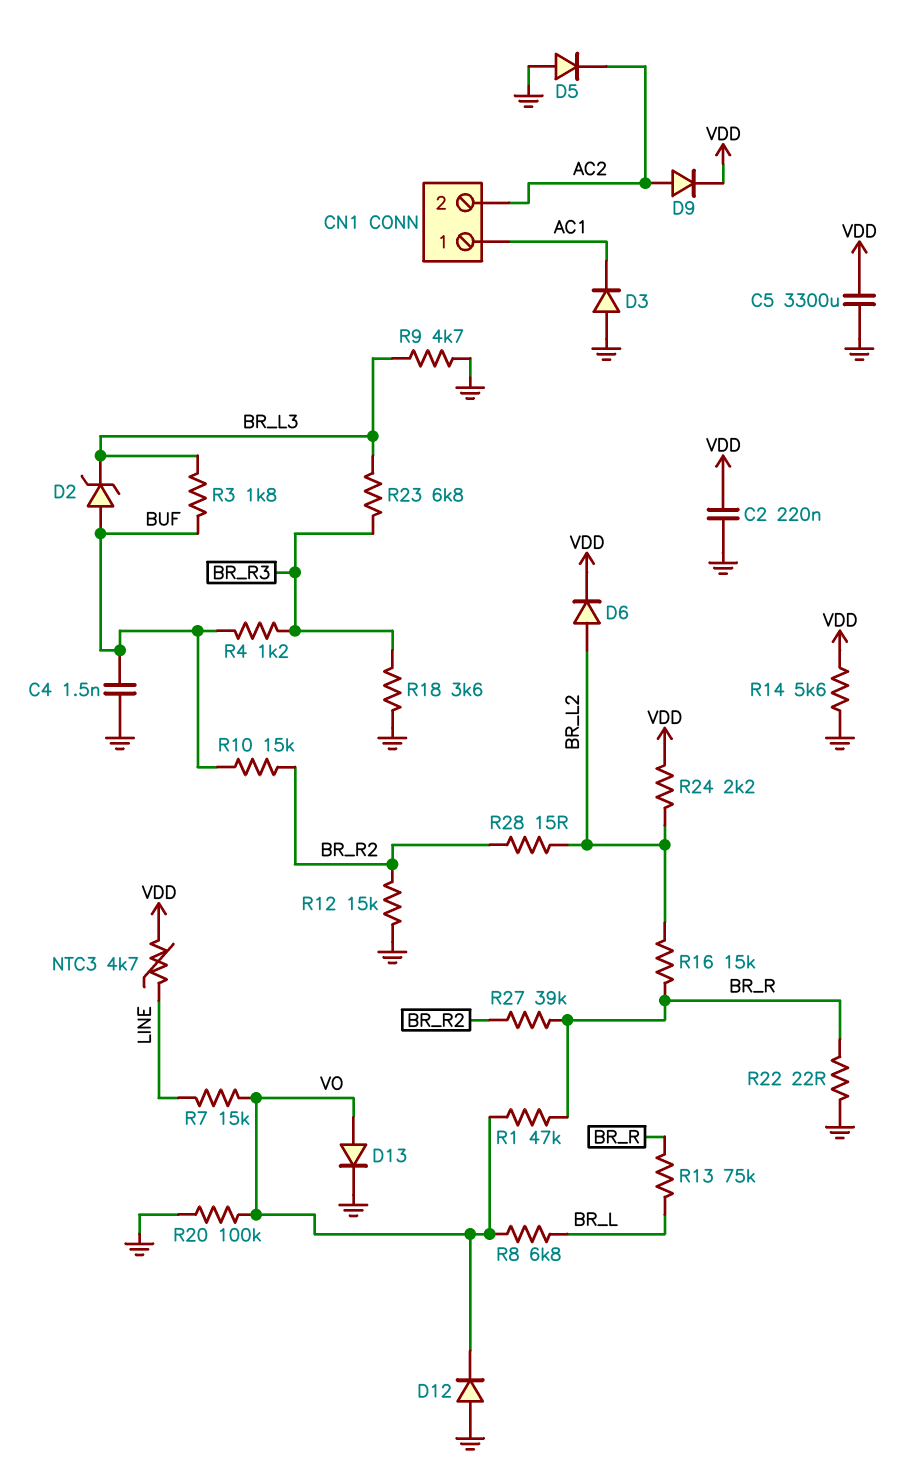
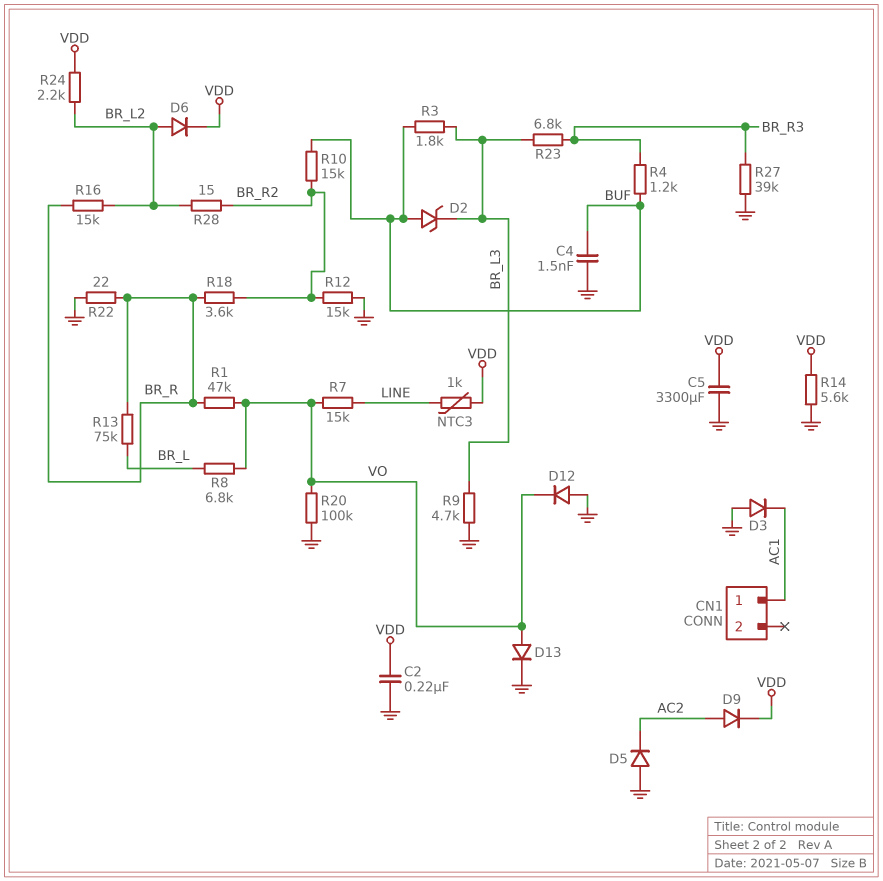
CN1 pin 2: AC2 -> none
NTC3: 4.7k (LINE, VDD) -> 1k (LINE, VDD)
R18: 3.6k (BR_R3, GND) -> 3.6k (BR_R, BR_R2)
R27: 39k (BR_R, BR_R2) -> 39k (BR_R3, GND)

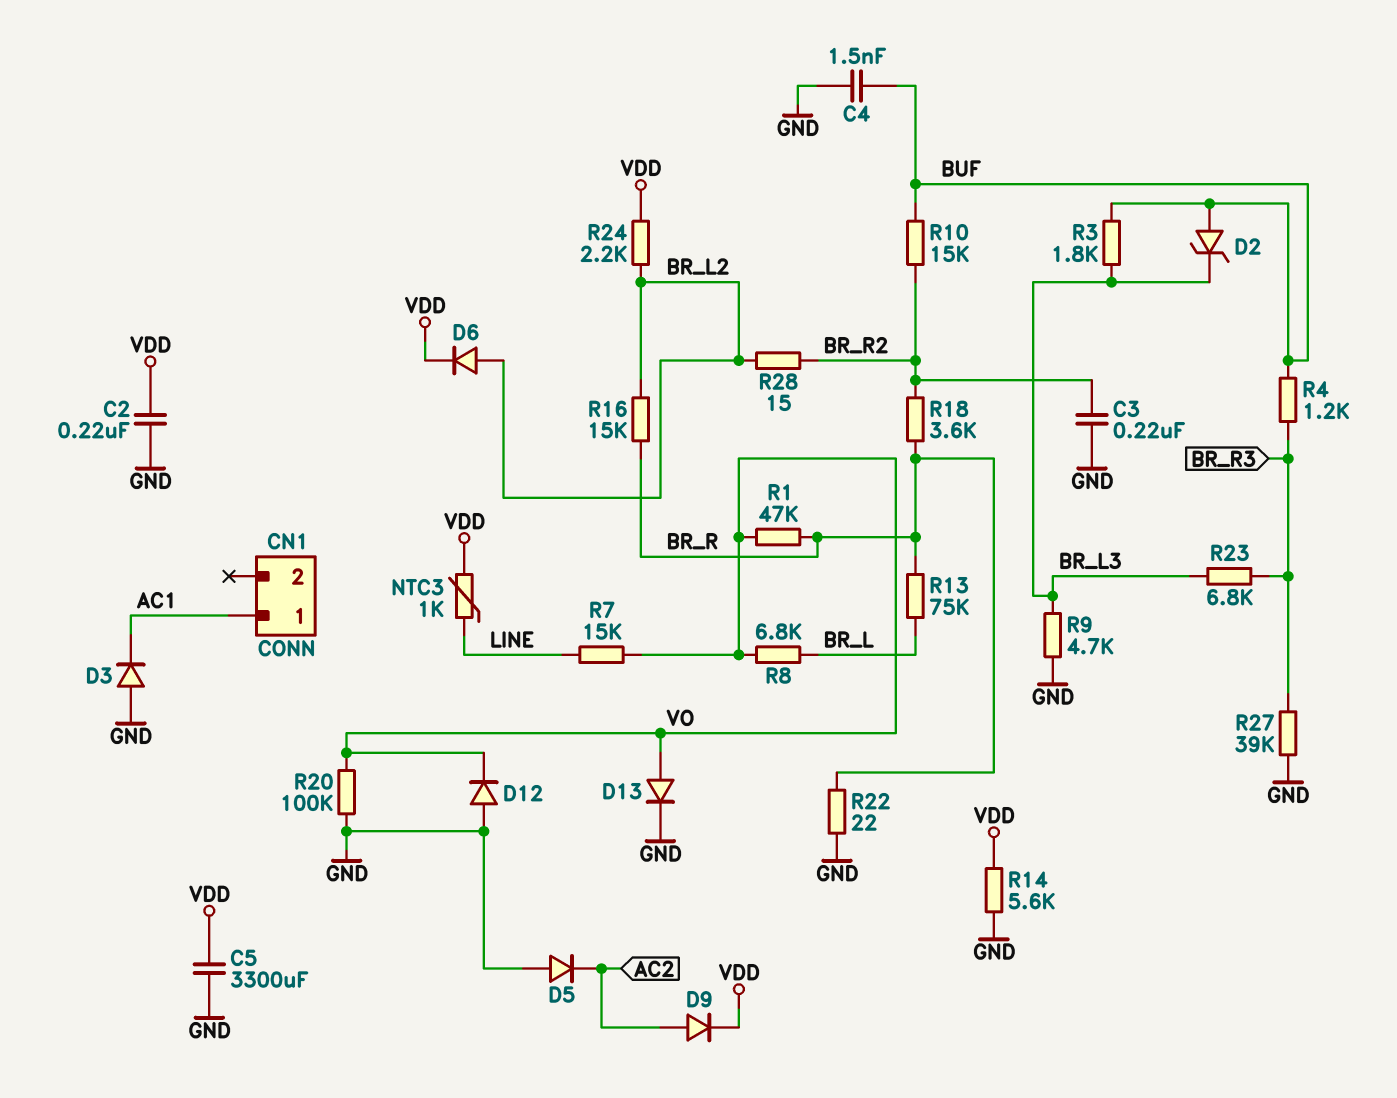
C3: none -> 220nF (BR_R2, GND)
R12: 15k (BR_R2, GND) -> none

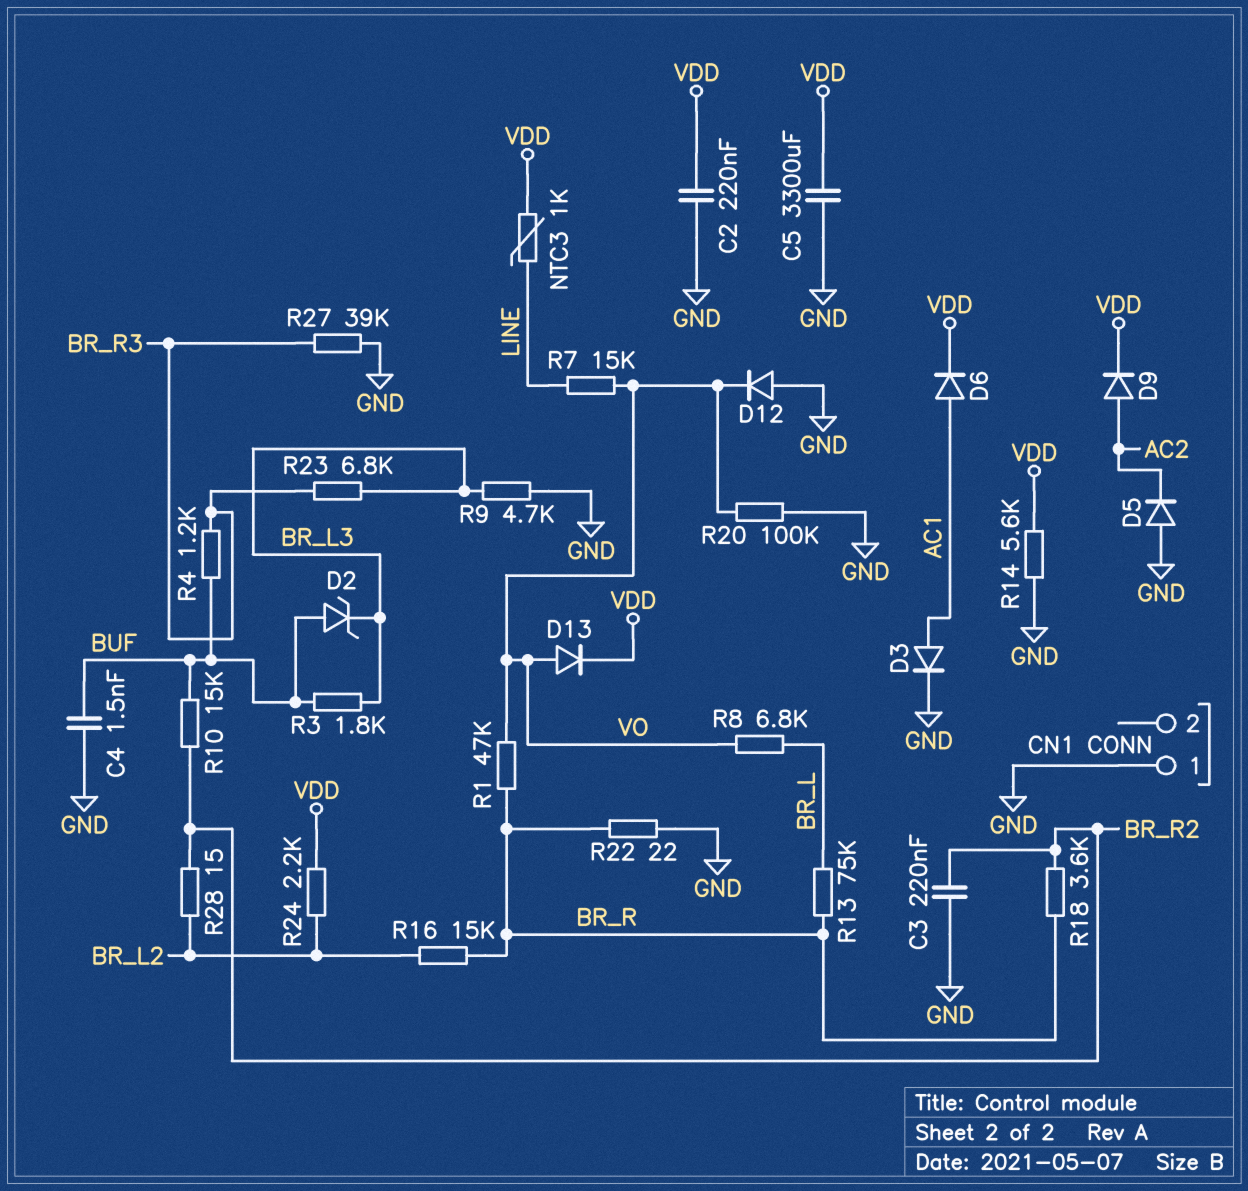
CN1 pin 1: AC1 -> GND
D3: diode (A GND, K AC1) -> diode (A AC1, K GND)
D6: diode (A BR_L2, K VDD) -> diode (A AC1, K VDD)
D13: diode (A VO, K GND) -> diode (A VO, K VDD)

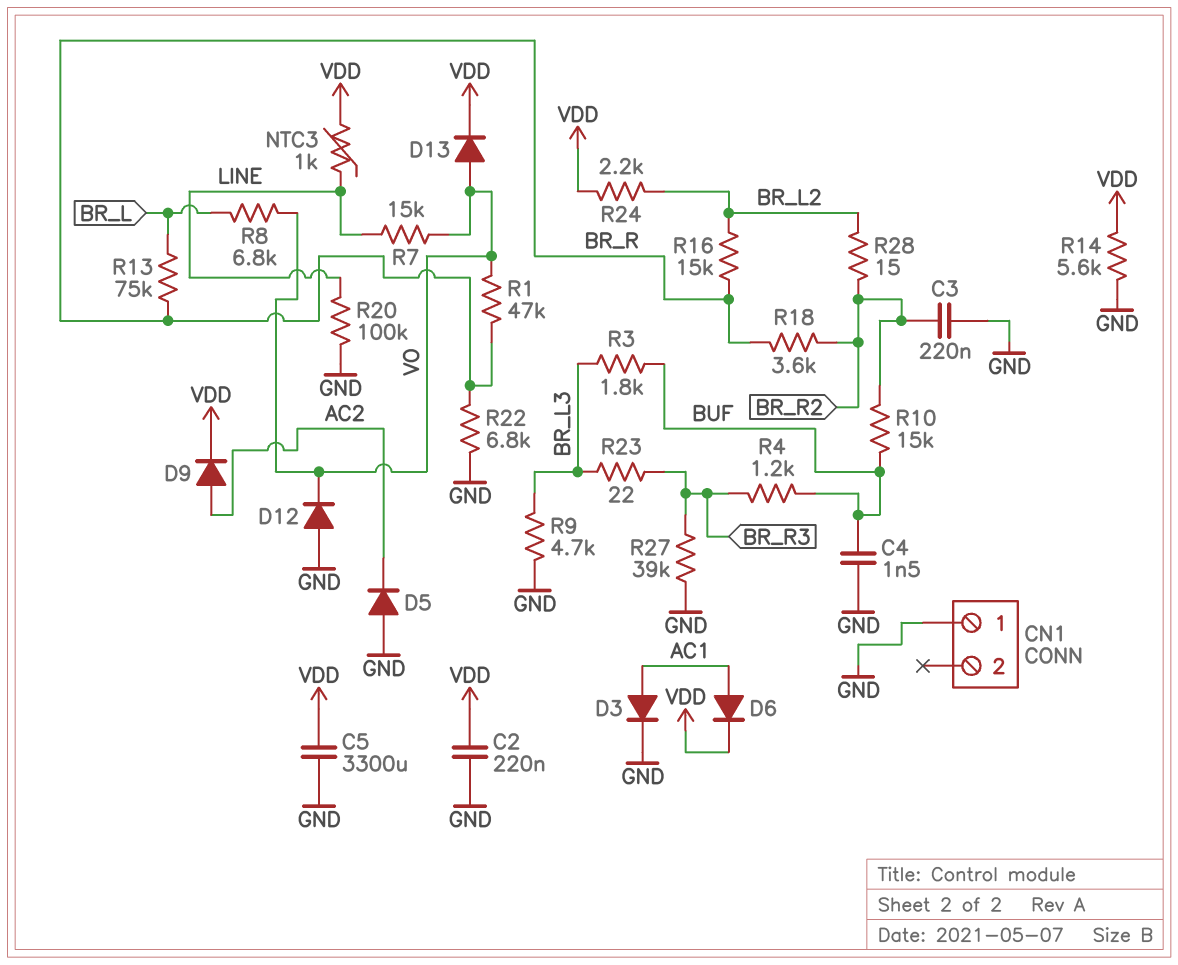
D2: zener (A BUF, K BR_L3) -> none
R20: 100k (GND, VO) -> 100k (GND, LINE)
R22: 22 (BR_R, GND) -> 6.8k (BR_R, GND)
R23: 6.8k (BR_L3, BR_R3) -> 22 (BR_L3, BR_R3)

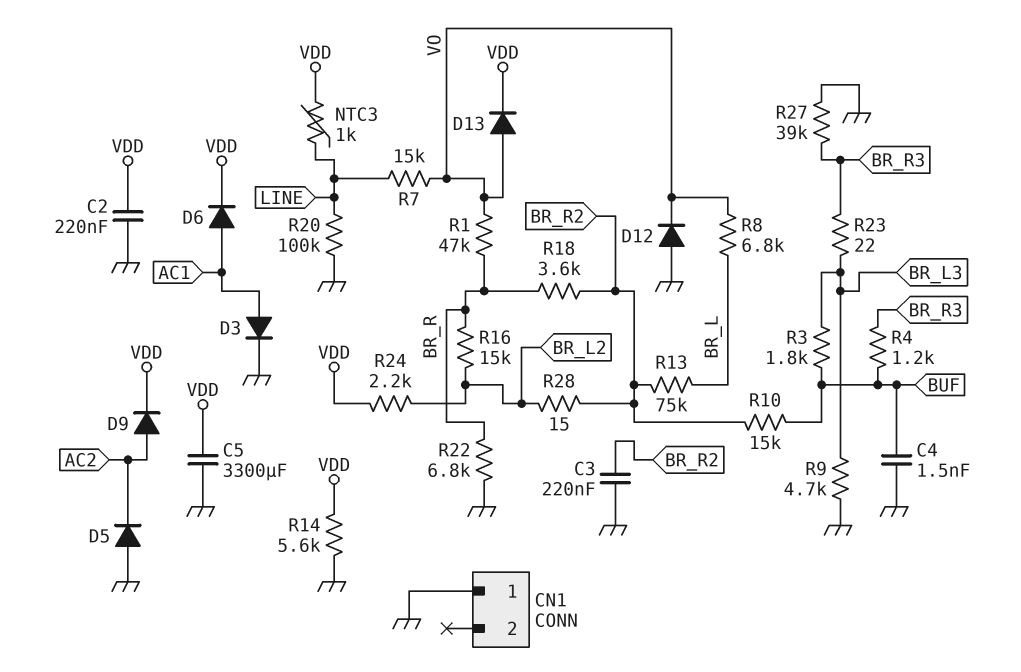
R13: 75k (BR_L, BR_R) -> 75k (BR_L, BR_R2)

